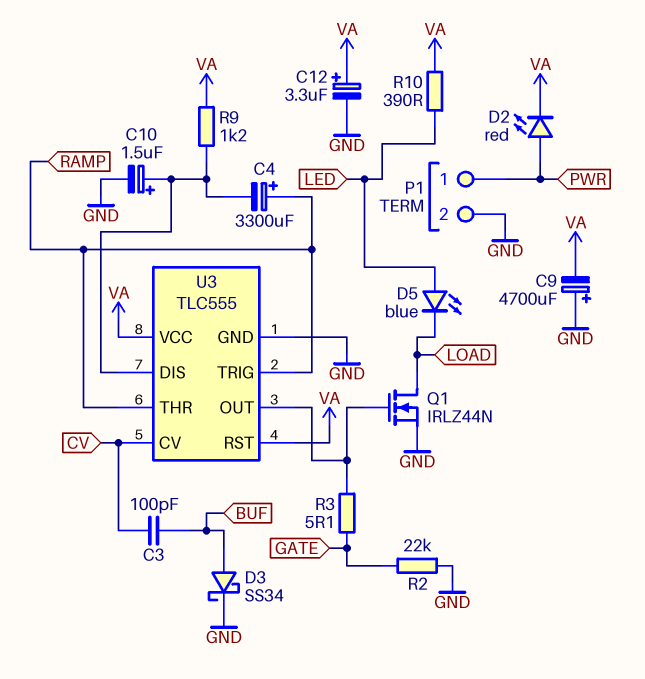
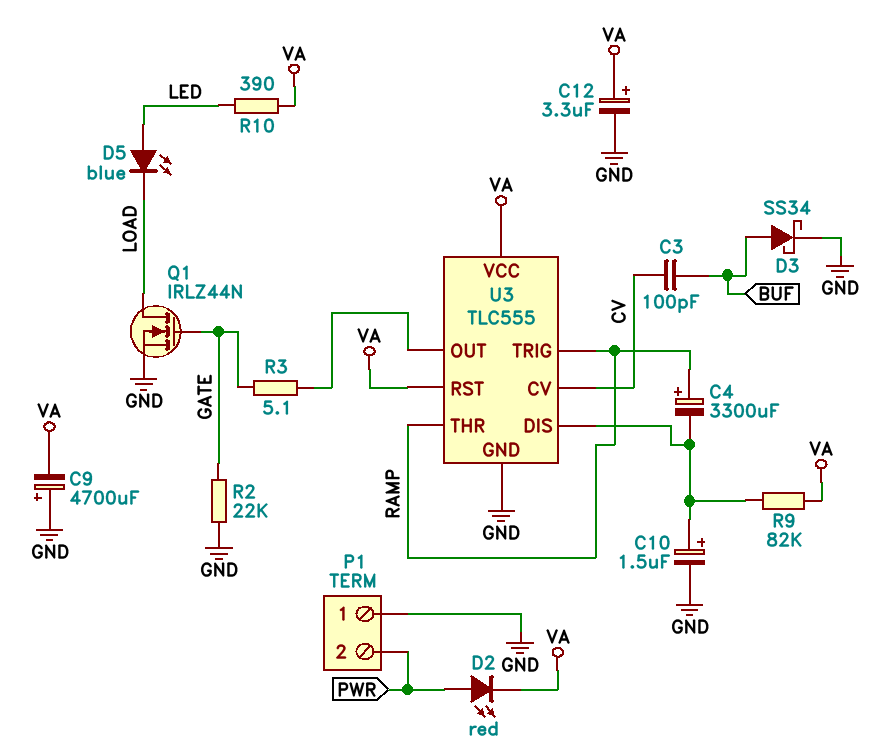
P1 pin 1: PWR -> GND
P1 pin 2: GND -> PWR
Q1: NMOS IRLZ44N (G U3/OUT, D LOAD, S GND) -> NMOS IRLZ44N (G GATE, D LOAD, S GND)
R9: 1.2k (U3/DIS, VA) -> 82k (U3/DIS, VA)

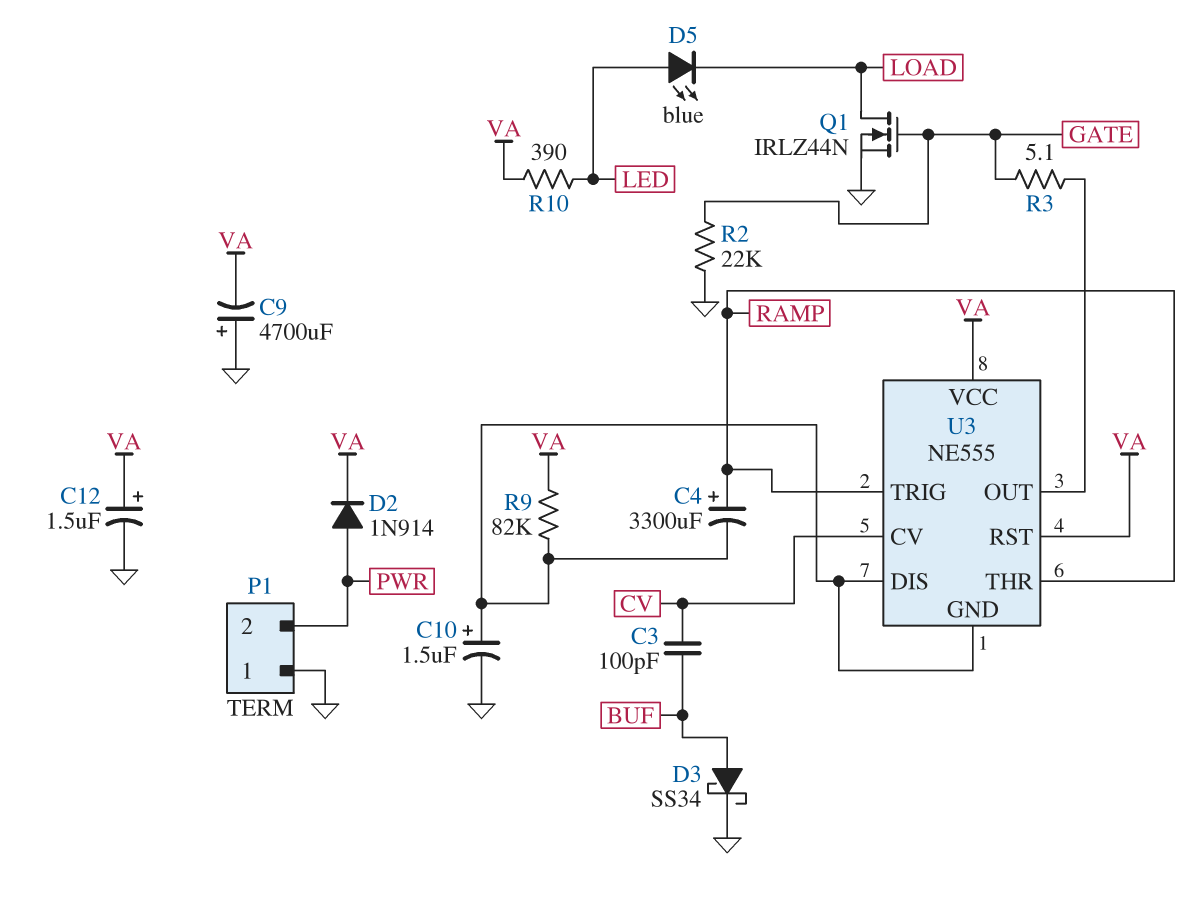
C12: 3.3uF (plus VA, minus GND) -> 1.5uF (plus VA, minus GND)
D2: LED red (A PWR, K VA) -> diode 1N914 (A PWR, K VA)
U3: TLC555 -> NE555
U3 pin GND: GND -> U3/DIS

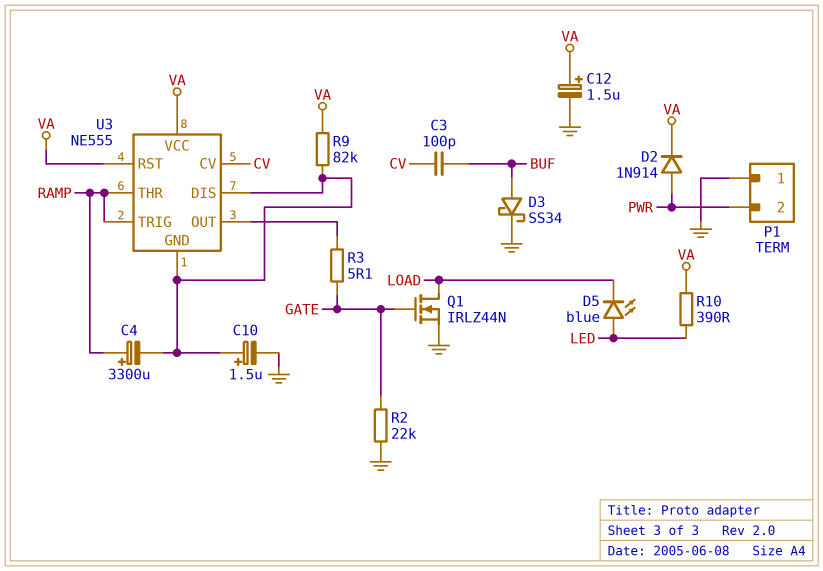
C9: 4700uF (plus GND, minus VA) -> none

